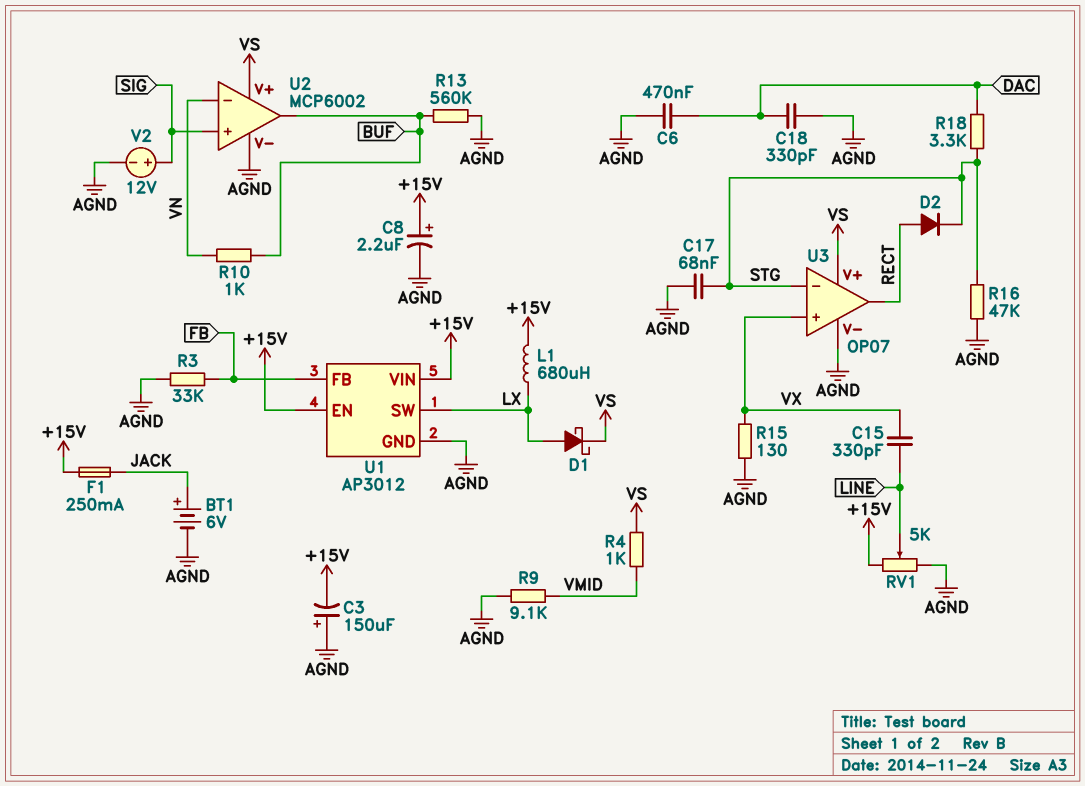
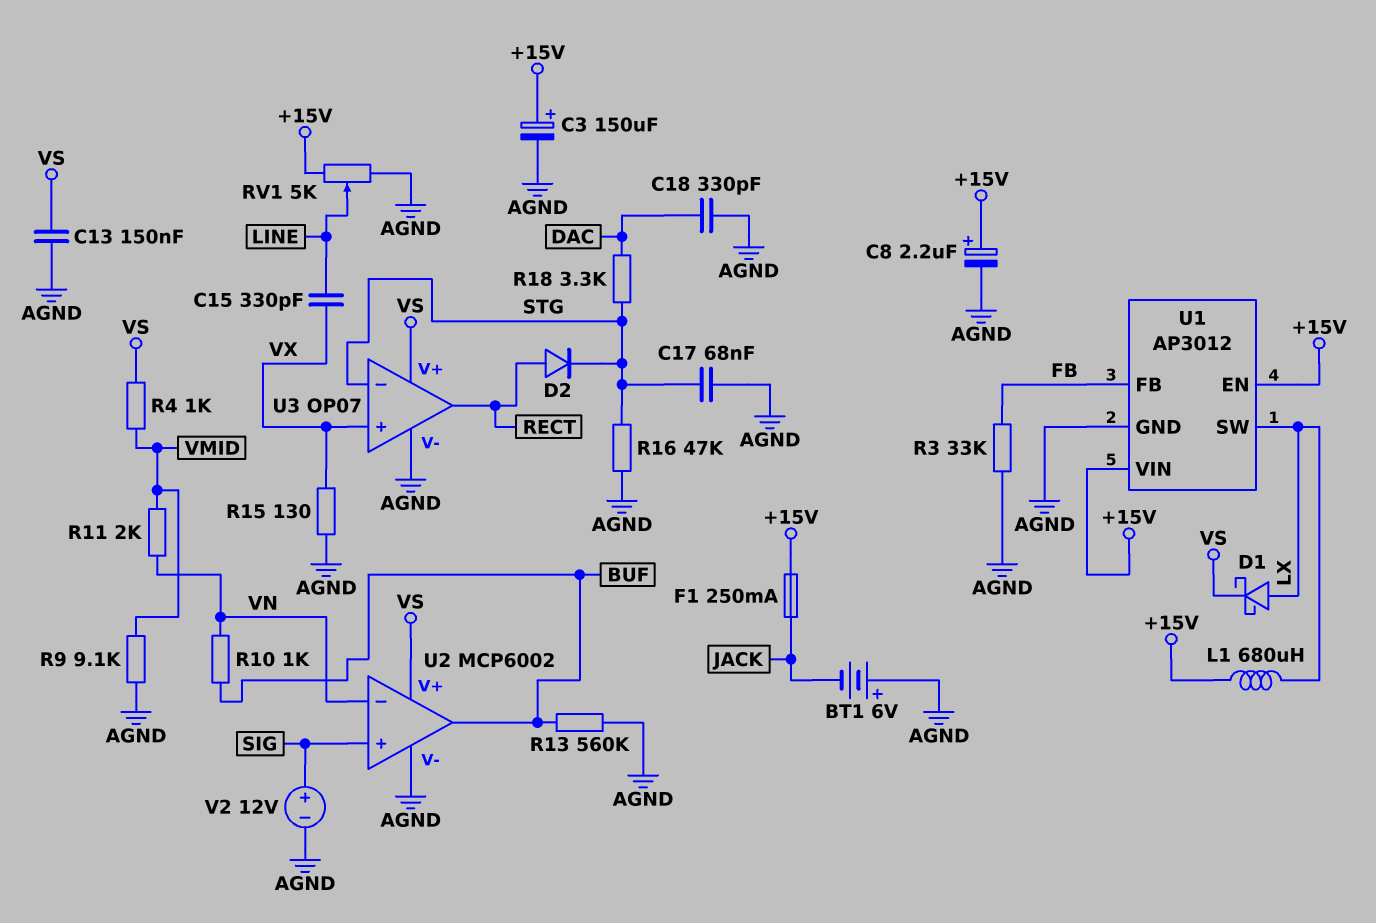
BT1: 6V (plus JACK, minus AGND) -> 6V (plus AGND, minus JACK)
C3: 150uF (plus AGND, minus +15V) -> 150uF (plus +15V, minus AGND)
C6: 470nF (AGND, DAC) -> none
C13: none -> 150nF (AGND, VS)
R11: none -> 2k (VMID, VN)

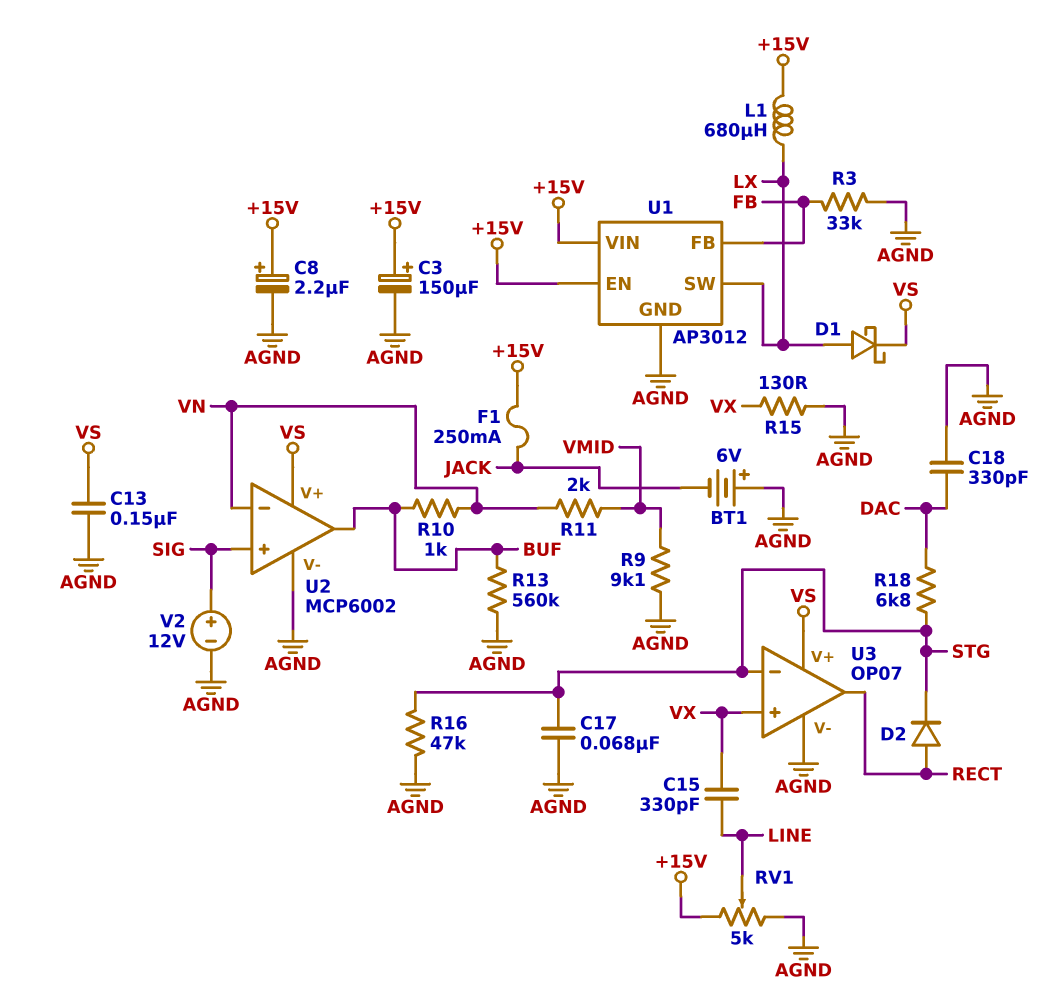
R4: 1k (VMID, VS) -> none
R18: 3.3k (DAC, STG) -> 6.8k (DAC, STG)

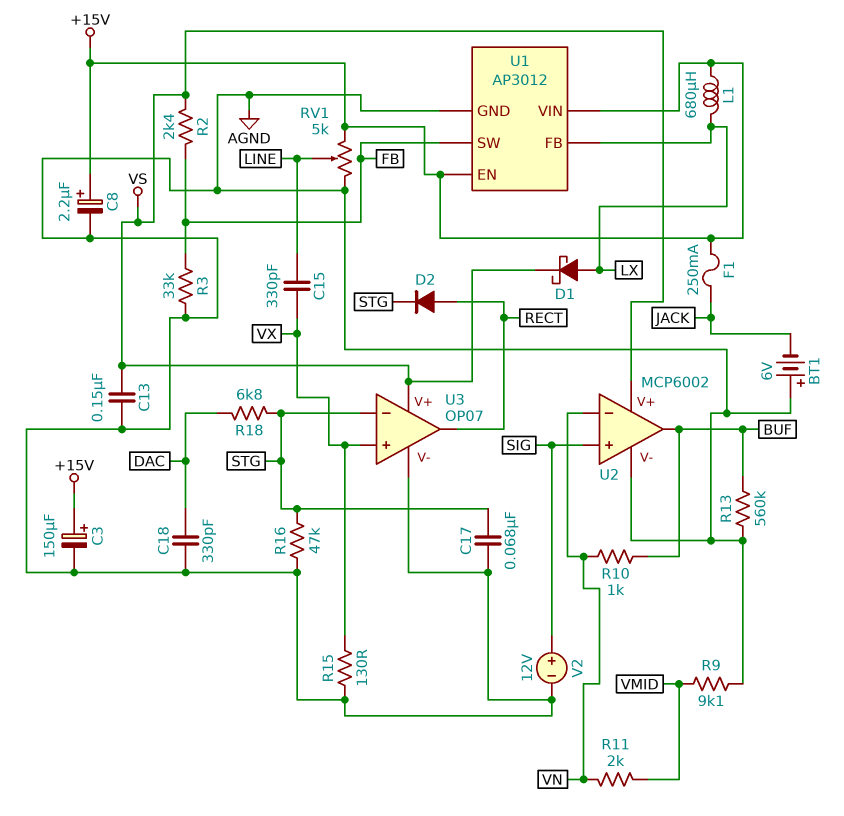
R2: none -> 2.4k (FB, VS)
U1 pin FB: FB -> LX
U1 pin SW: LX -> FB

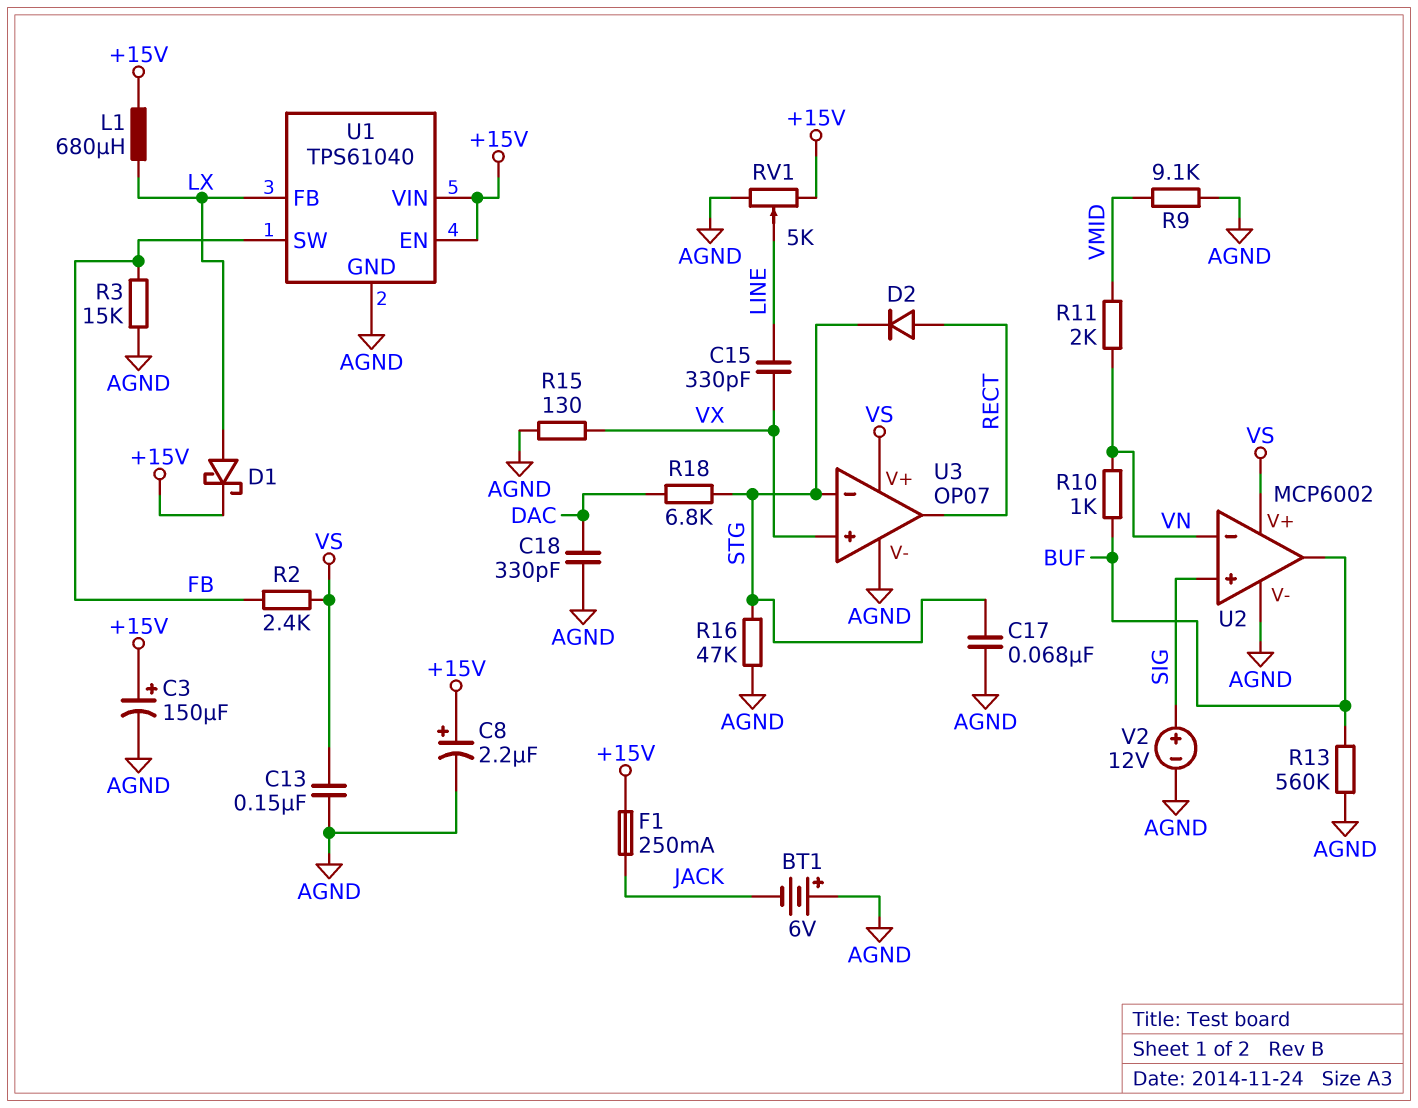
D1: schottky (A LX, K VS) -> schottky (A LX, K +15V)
R3: 33k (AGND, FB) -> 15k (AGND, FB)
U1: AP3012 -> TPS61040

